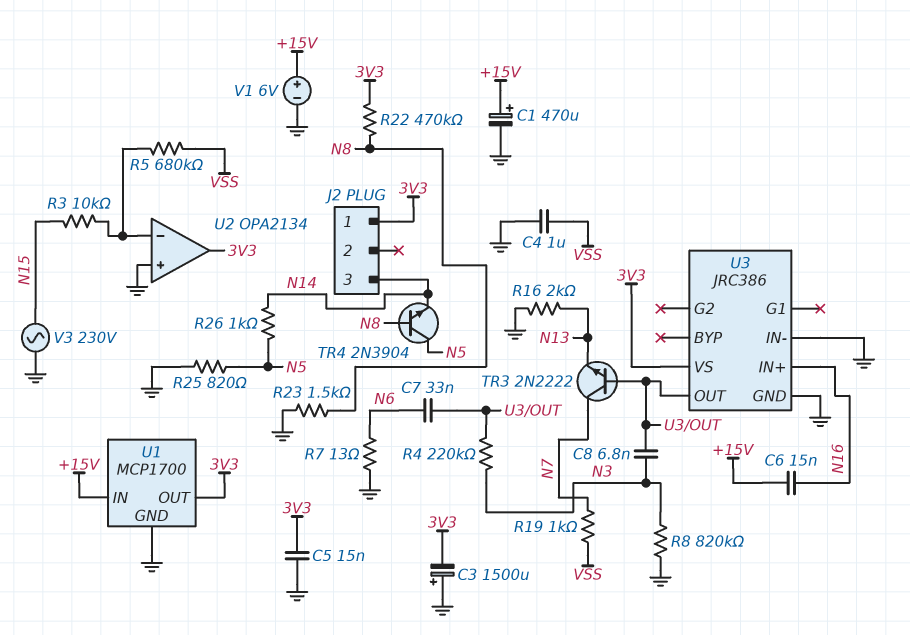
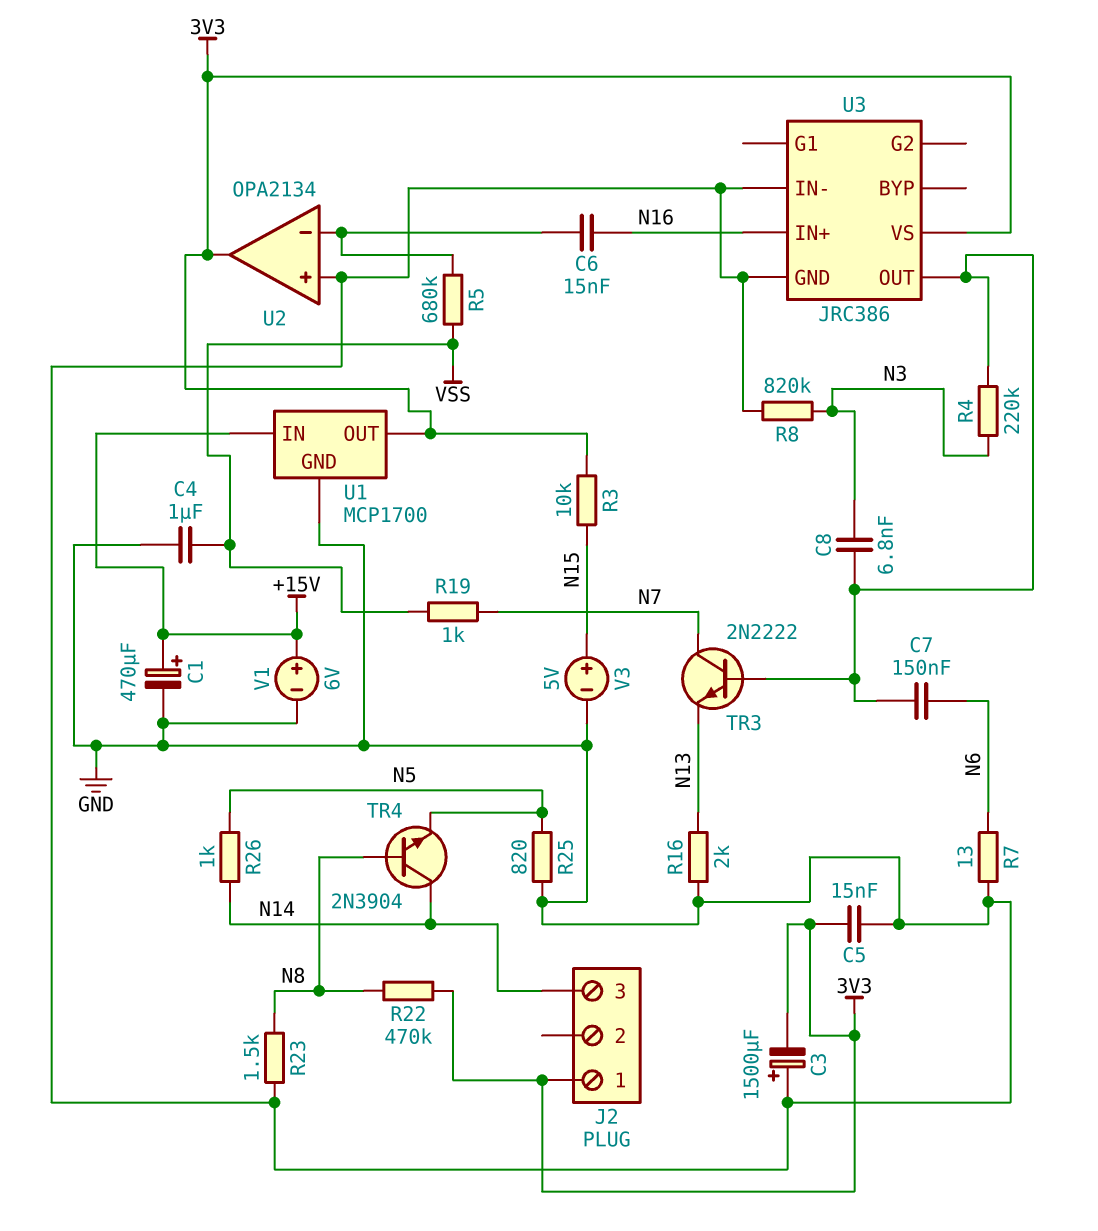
C6: 15nF (+15V, N16) -> 15nF (N16, U2/in-)
C7: 33nF (N6, U3/OUT) -> 150nF (N6, U3/OUT)
R3: 10k (N15, U2/in-) -> 10k (3V3, N15)
TR4: NPN 2N3904 (B N8, C N5, E N14) -> NPN 2N3904 (B N8, C N14, E N5)
V3: AC 230V (GND, N15) -> 5V (plus N15, minus GND)

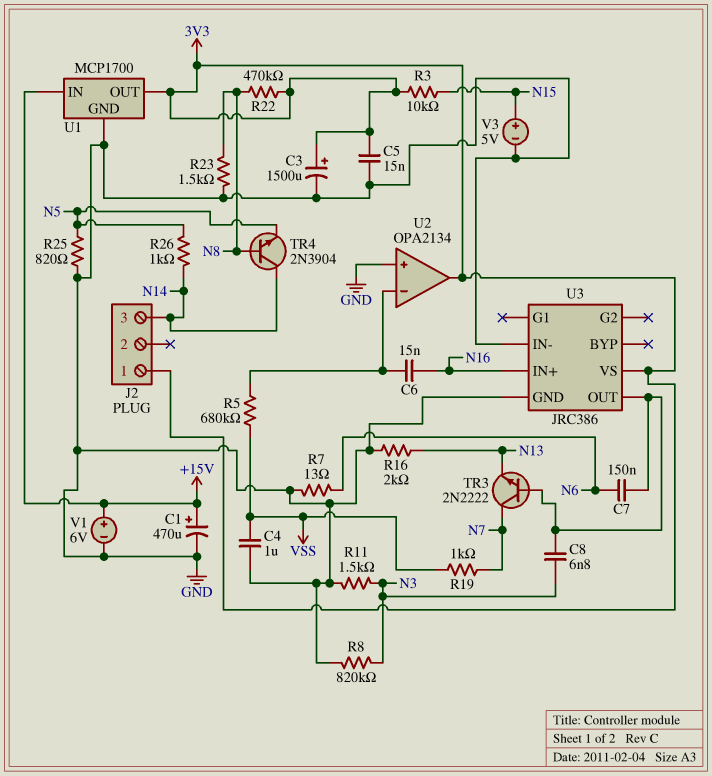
C3: 1500uF (plus GND, minus 3V3) -> 1500uF (plus 3V3, minus GND)
R4: 220k (N3, U3/OUT) -> none
R11: none -> 1.5k (GND, N3)

